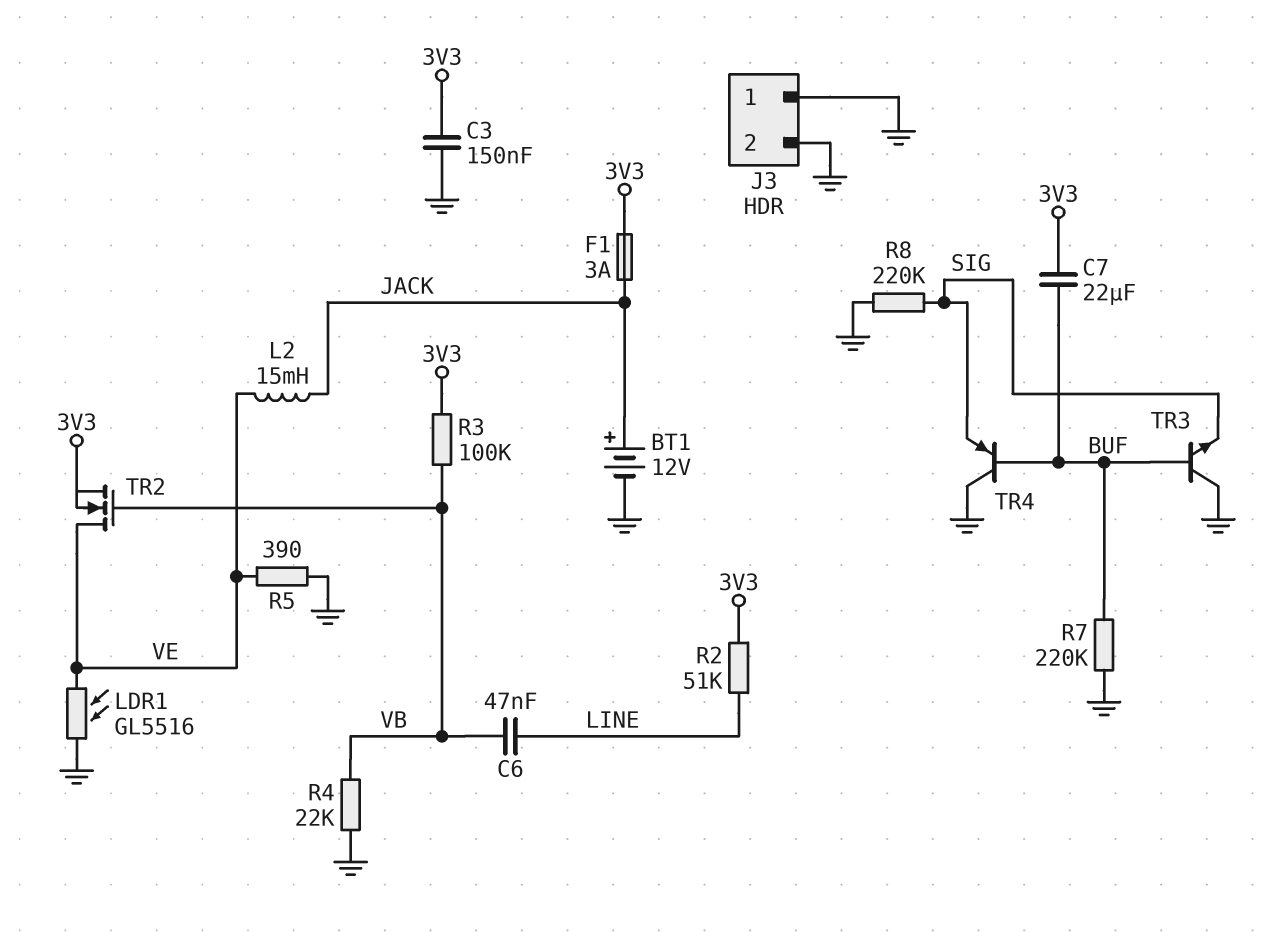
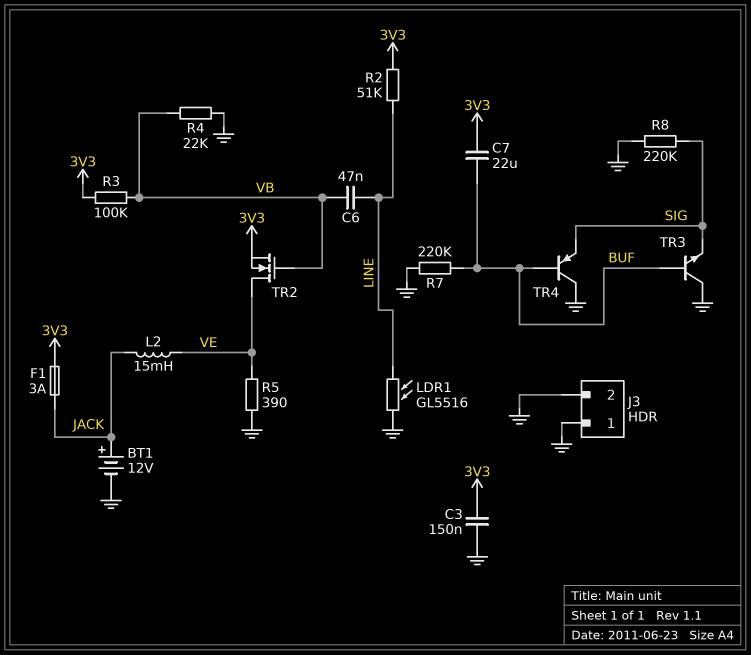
LDR1: GL5516 (GND, VE) -> GL5516 (GND, LINE)

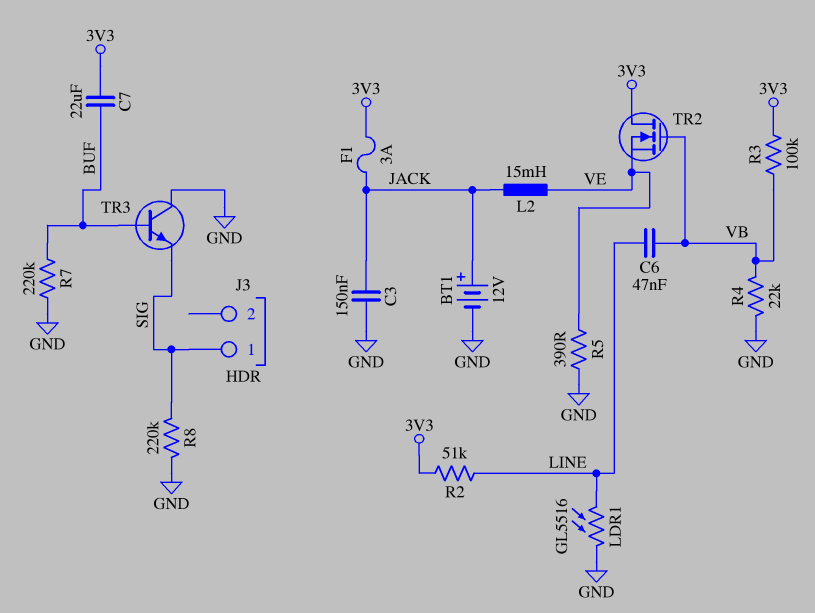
C3: 150nF (3V3, GND) -> 150nF (GND, JACK)
J3 pin 1: GND -> SIG
J3 pin 2: GND -> none
TR2: NMOS (G VB, D VE, S 3V3) -> NMOS (G VB, D 3V3, S VE)
TR4: PNP (B BUF, C GND, E SIG) -> none

